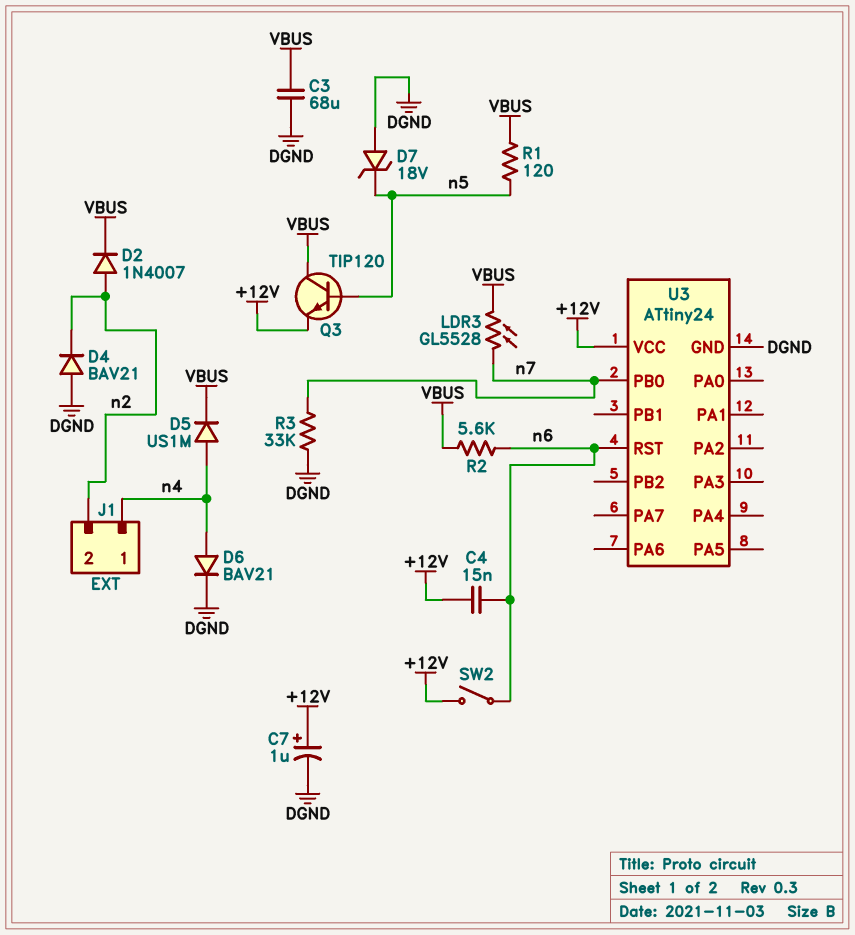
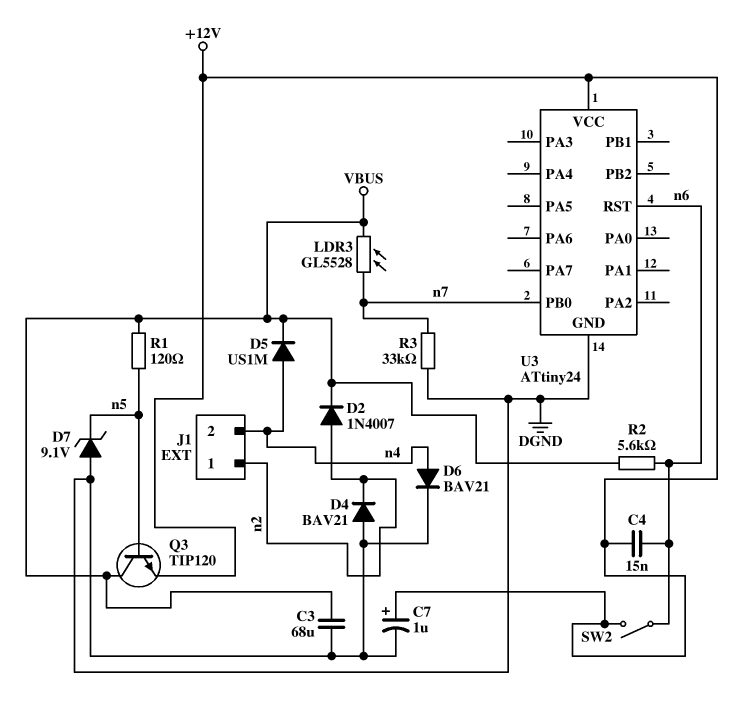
D7: zener 18V (A DGND, K n5) -> zener 9.1V (A DGND, K n5)
J1 pin 1: n4 -> n2
J1 pin 2: n2 -> n4

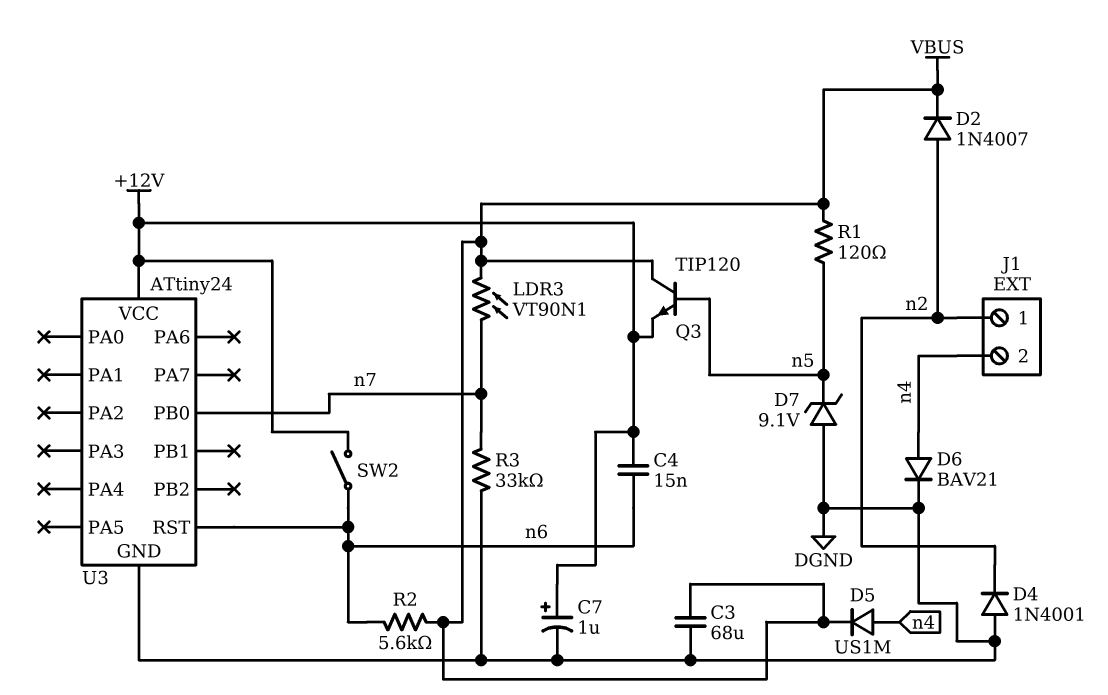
D4: diode BAV21 (A DGND, K n2) -> diode 1N4001 (A DGND, K n2)
LDR3: GL5528 (VBUS, n7) -> VT90N1 (VBUS, n7)

